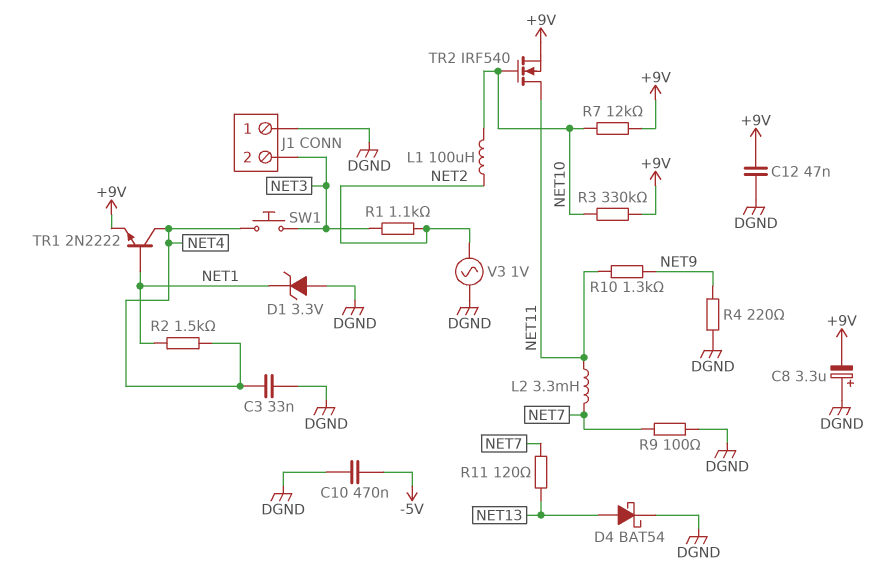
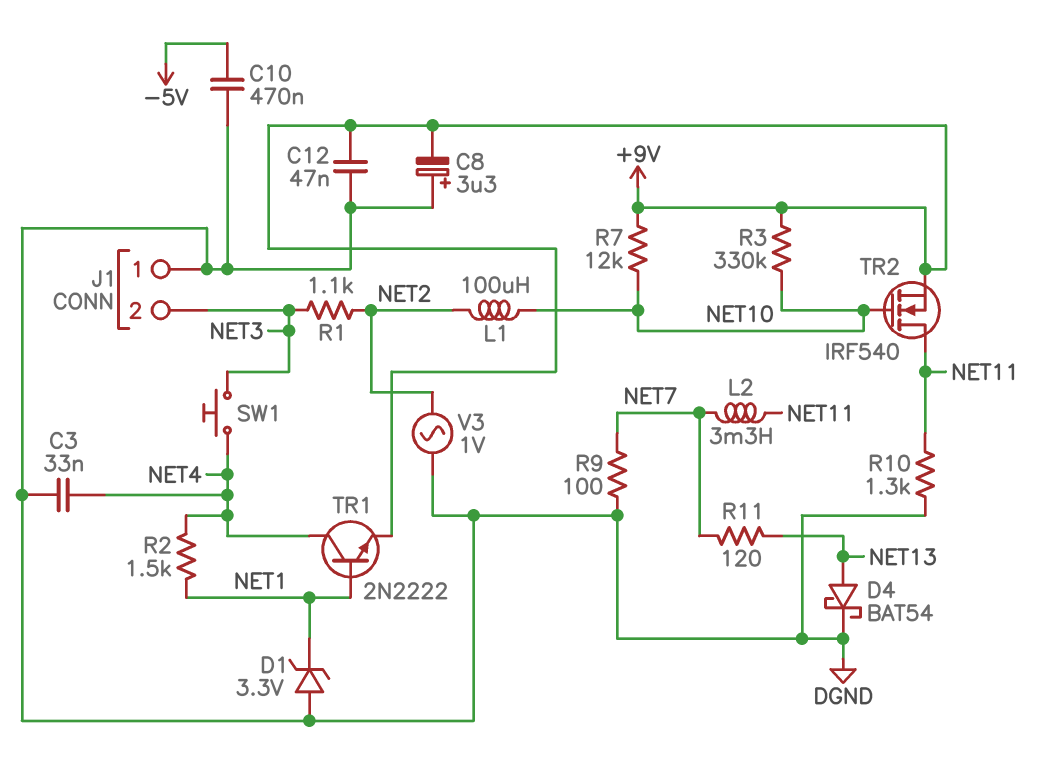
R4: 220 (DGND, NET9) -> none
R10: 1.3k (NET9, NET11) -> 1.3k (DGND, NET11)

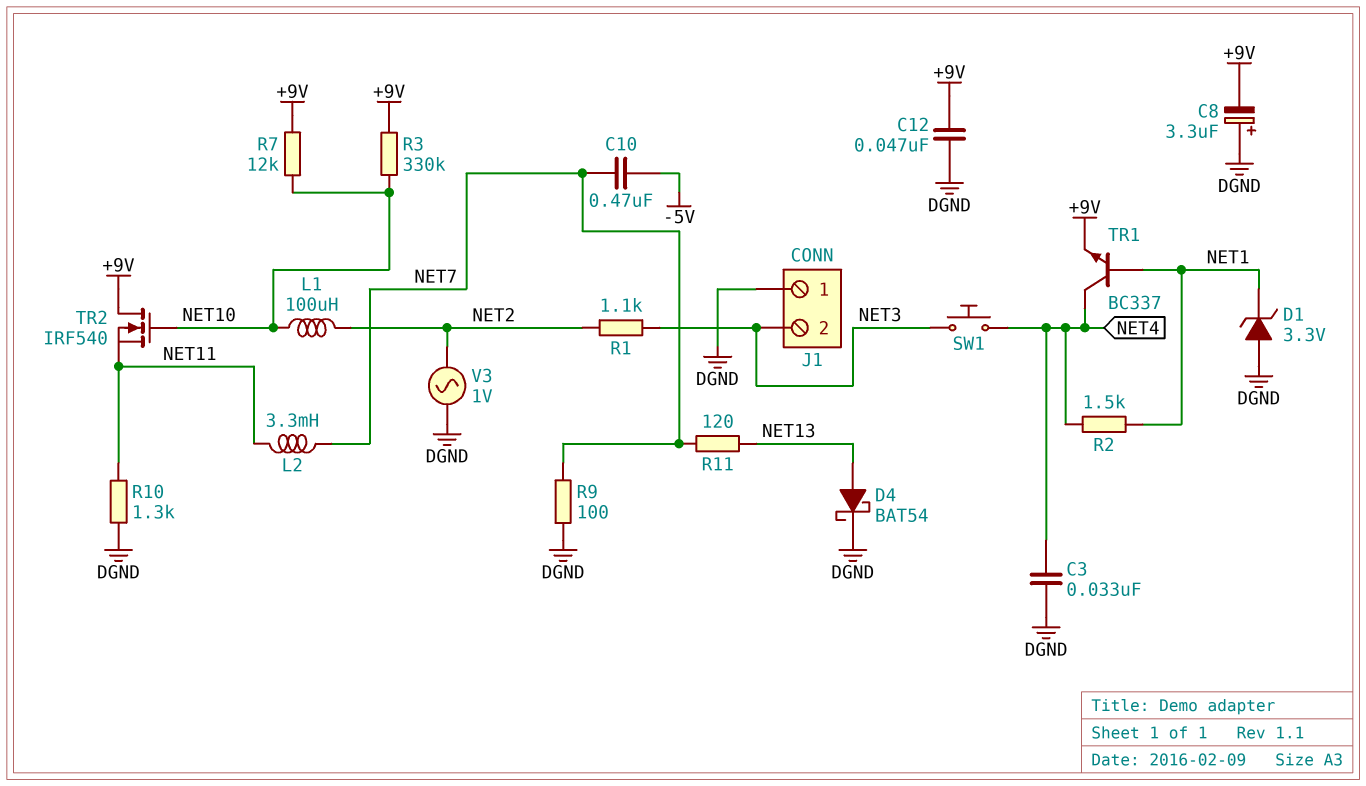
C10: 470nF (-5V, DGND) -> 470nF (-5V, NET7)
TR1: NPN 2N2222 (B NET1, C NET4, E +9V) -> NPN BC337 (B NET1, C NET4, E +9V)
TR2: NMOS IRF540 (G NET10, D NET11, S +9V) -> NMOS IRF540 (G NET10, D +9V, S NET11)

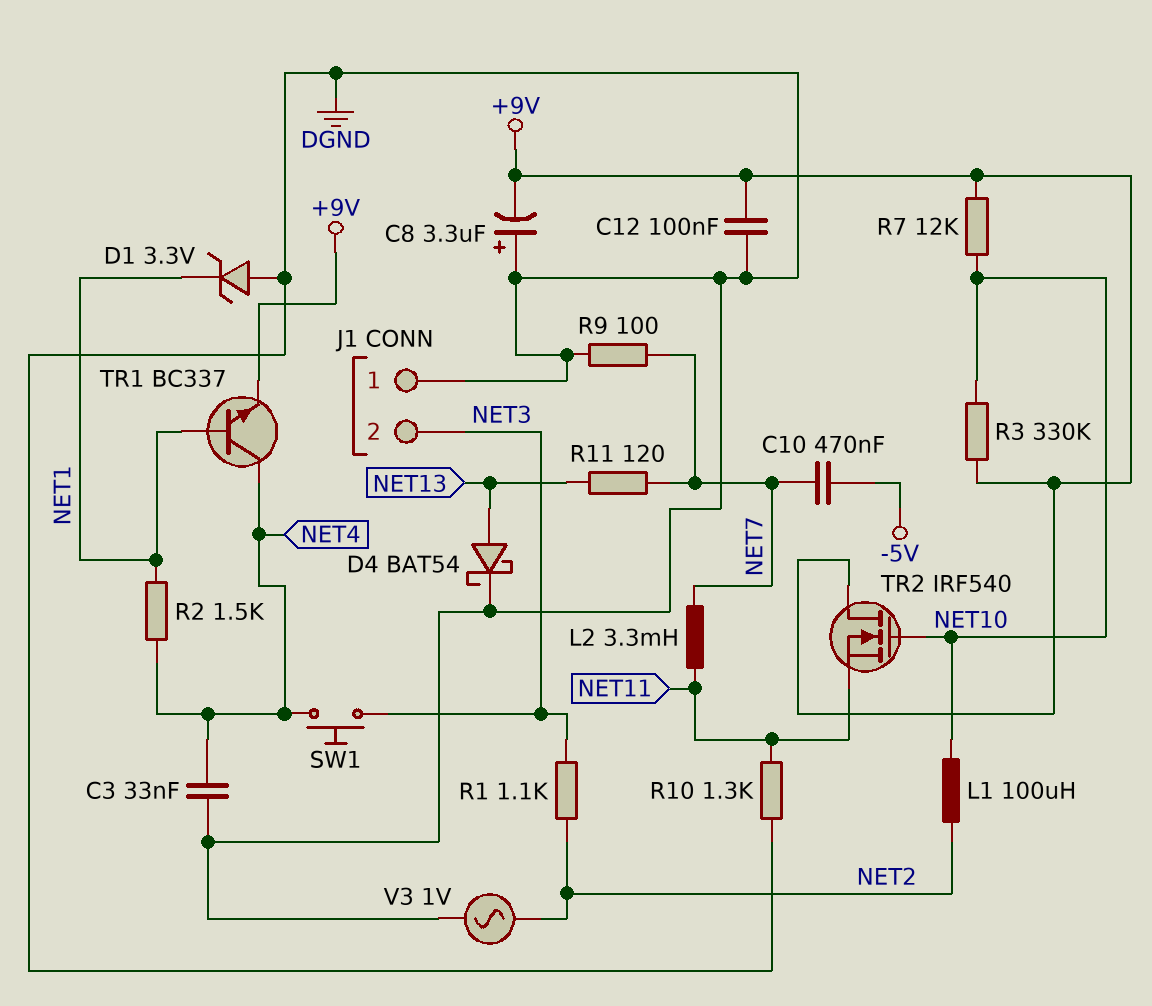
C12: 47nF (+9V, DGND) -> 100nF (+9V, DGND)

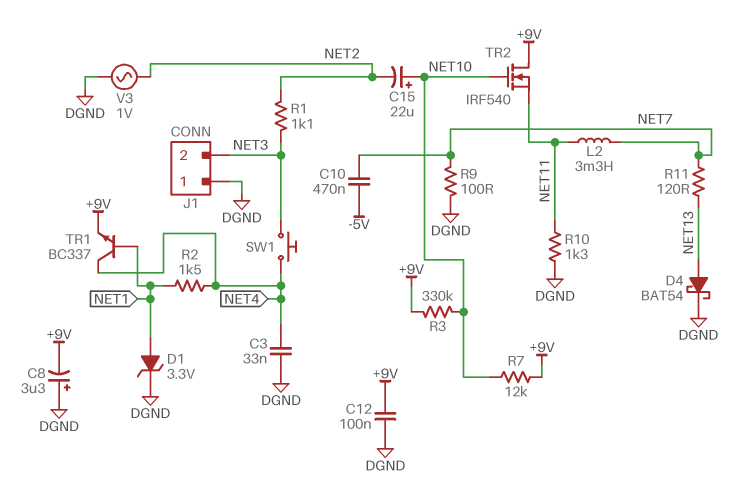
C15: none -> 22uF (plus NET10, minus NET2)
D1: zener 3.3V (A DGND, K NET1) -> zener 3.3V (A NET1, K DGND)
L1: 100uH (NET2, NET10) -> none

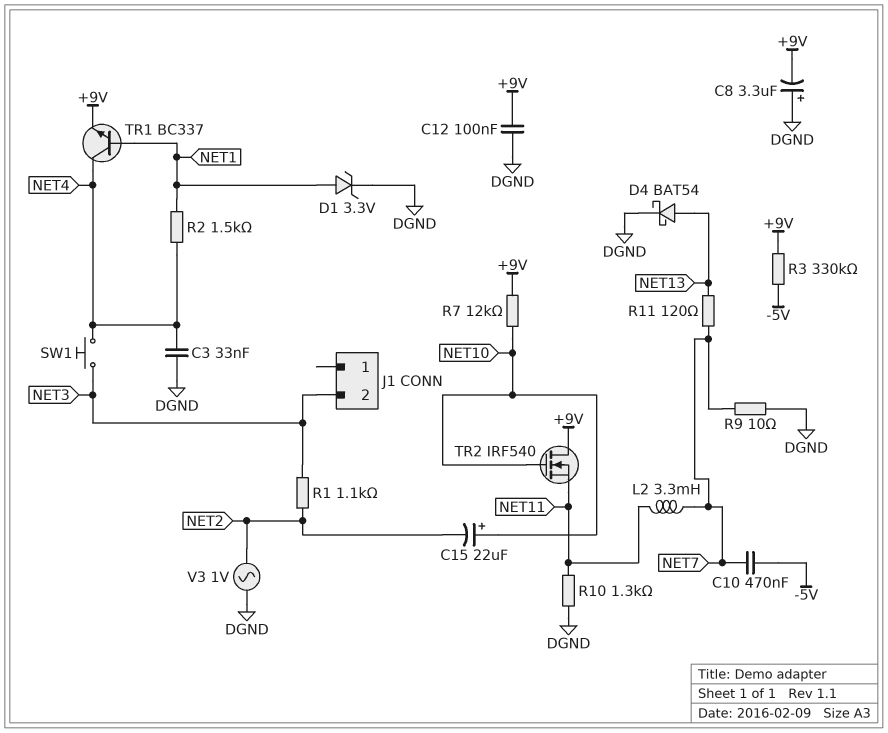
J1 pin 1: DGND -> none
R3: 330k (+9V, NET10) -> 330k (+9V, -5V)
R9: 100 (DGND, NET7) -> 10 (DGND, NET7)

